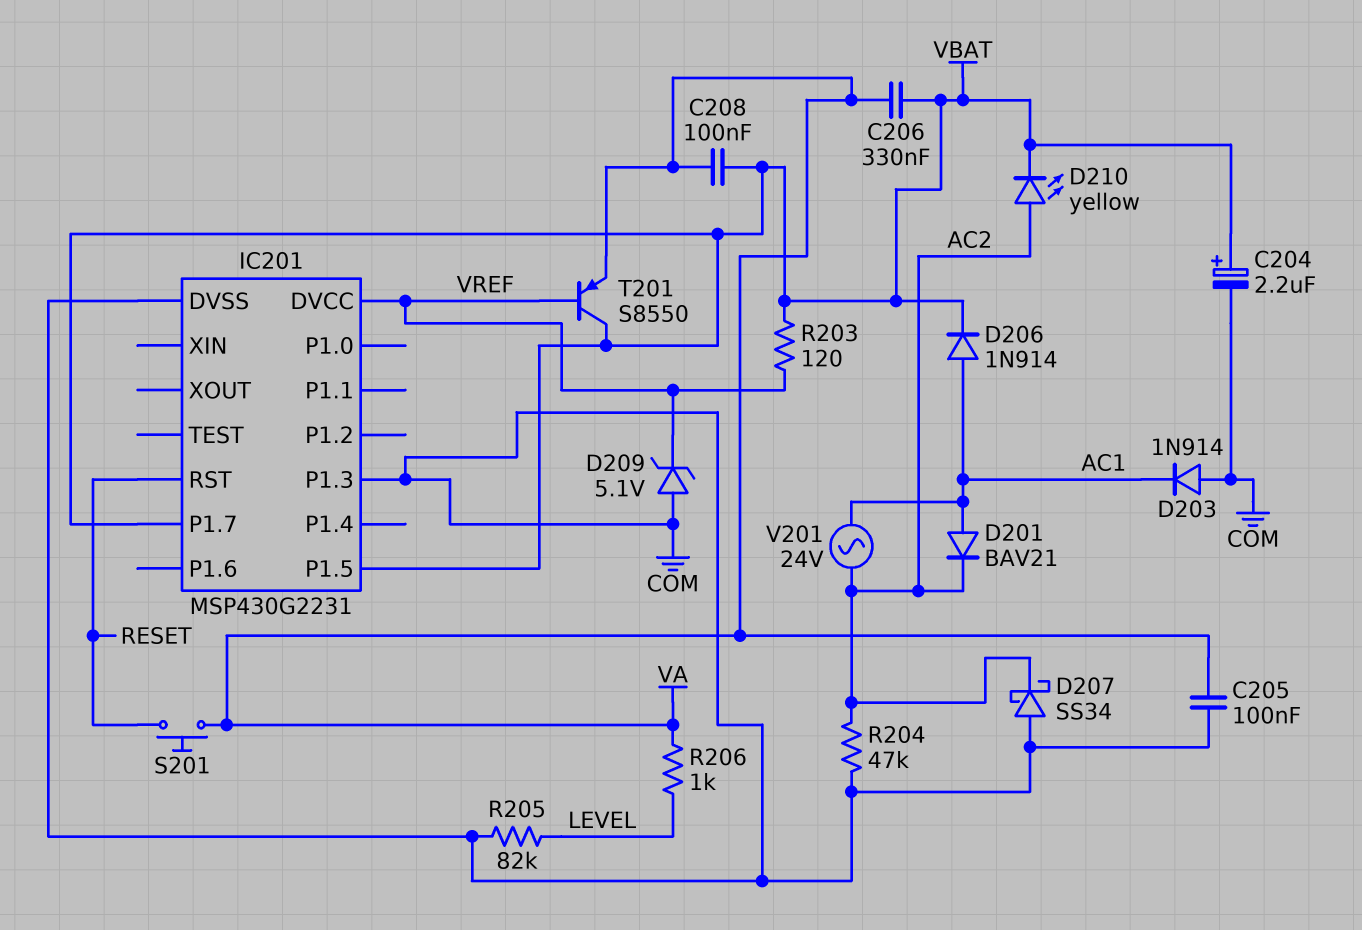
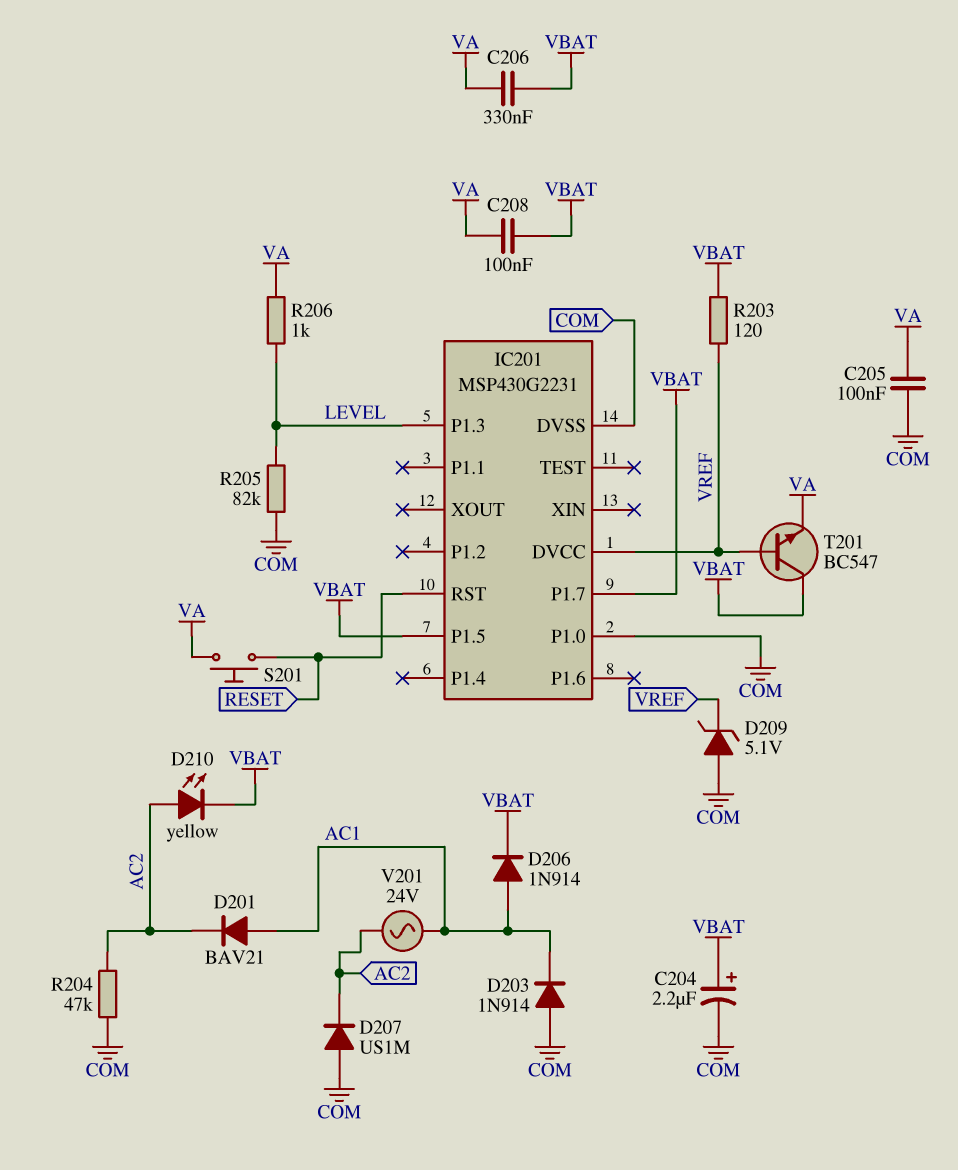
D207: schottky SS34 (A COM, K AC2) -> diode US1M (A COM, K AC2)
IC201 pin P1.0: none -> COM
IC201 pin P1.3: COM -> LEVEL
T201: PNP S8550 (B VREF, C VBAT, E VA) -> NPN BC547 (B VREF, C VBAT, E VA)

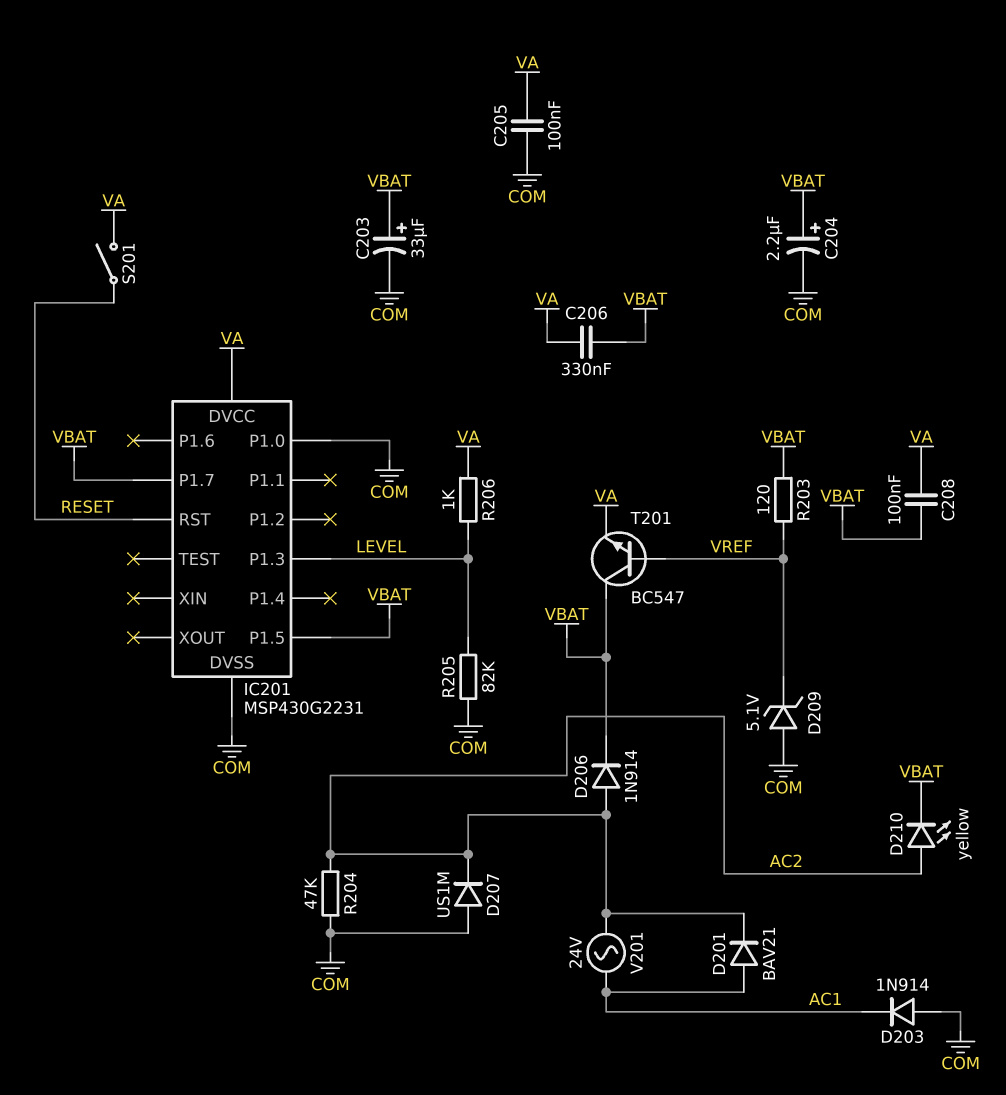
C203: none -> 33uF (plus VBAT, minus COM)
D206: diode 1N914 (A AC1, K VBAT) -> diode 1N914 (A AC2, K VBAT)
IC201 pin DVCC: VREF -> VA
S201: button (RESET, VA) -> switch (RESET, VA)

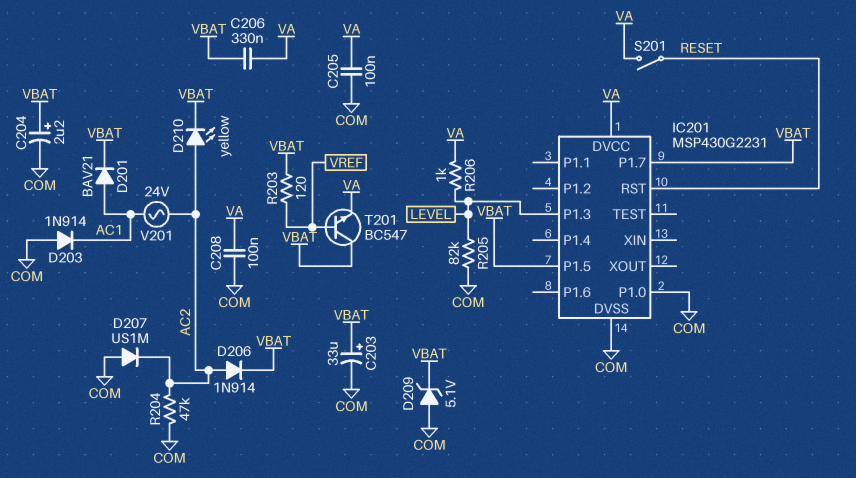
C208: 100nF (VA, VBAT) -> 100nF (COM, VA)
D201: diode BAV21 (A AC1, K AC2) -> diode BAV21 (A AC1, K VBAT)
D209: zener 5.1V (A COM, K VREF) -> zener 5.1V (A COM, K VBAT)

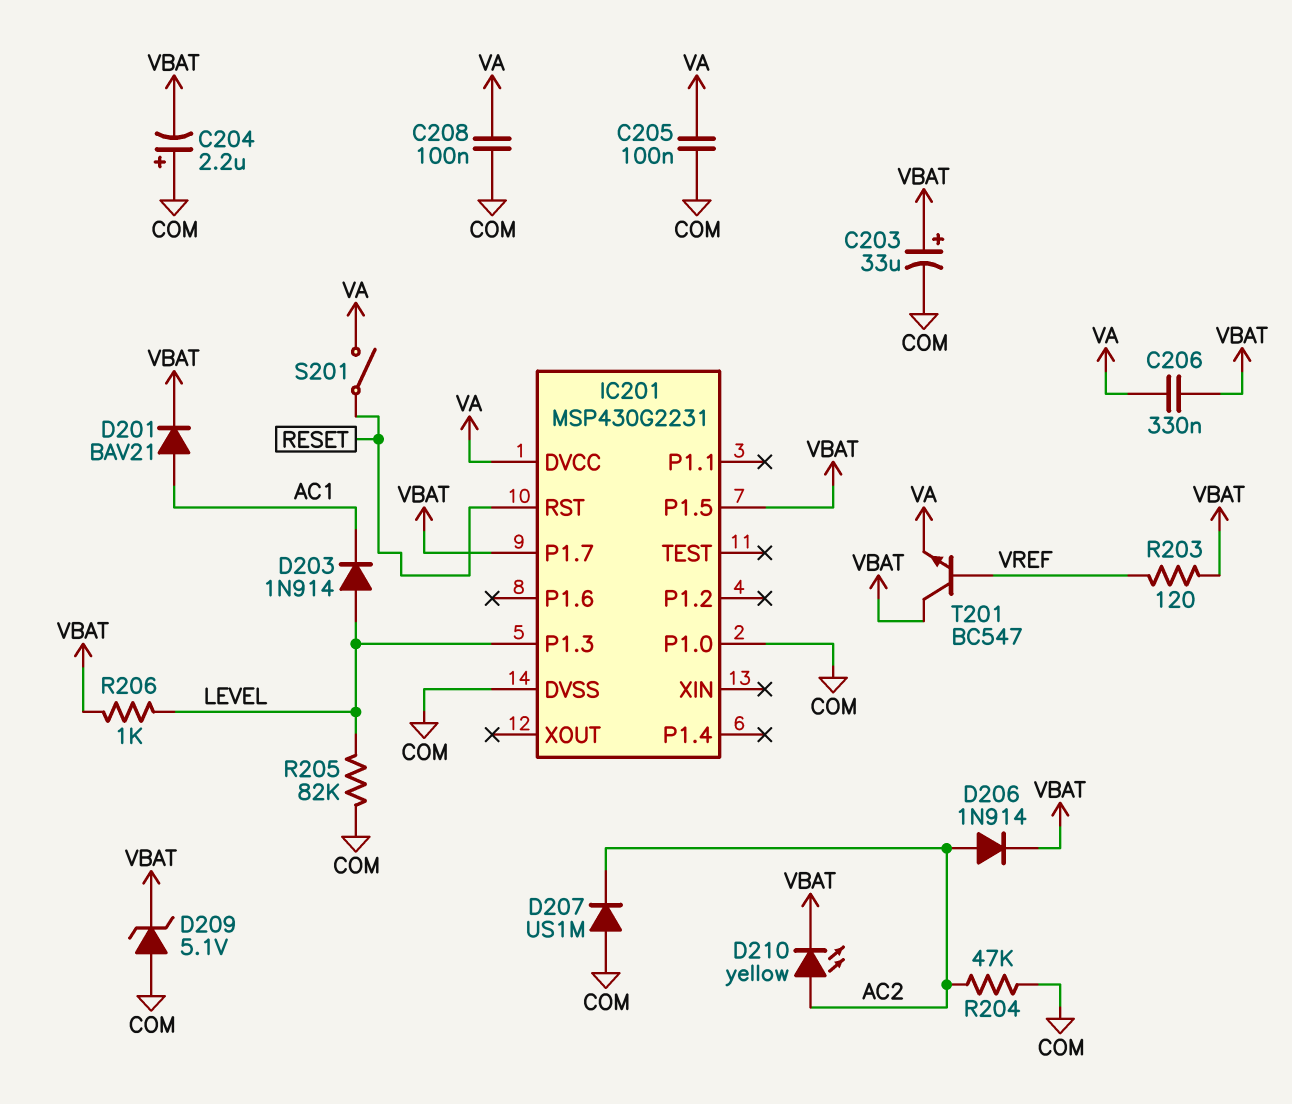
C204: 2.2uF (plus VBAT, minus COM) -> 2.2uF (plus COM, minus VBAT)
D203: diode 1N914 (A COM, K AC1) -> diode 1N914 (A LEVEL, K AC1)
R206: 1k (LEVEL, VA) -> 1k (LEVEL, VBAT)
V201: AC 24V (AC1, AC2) -> none

